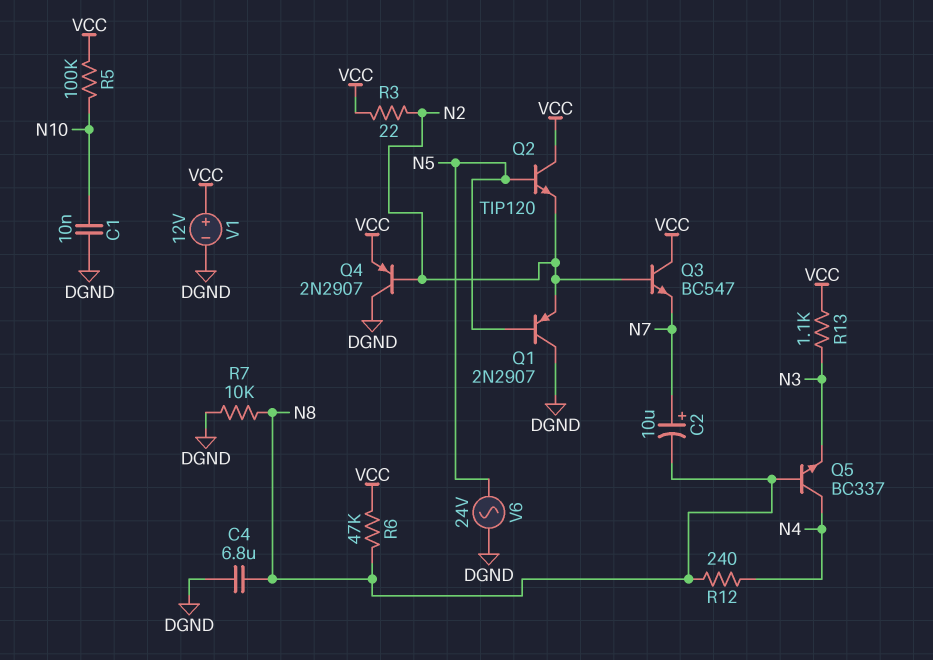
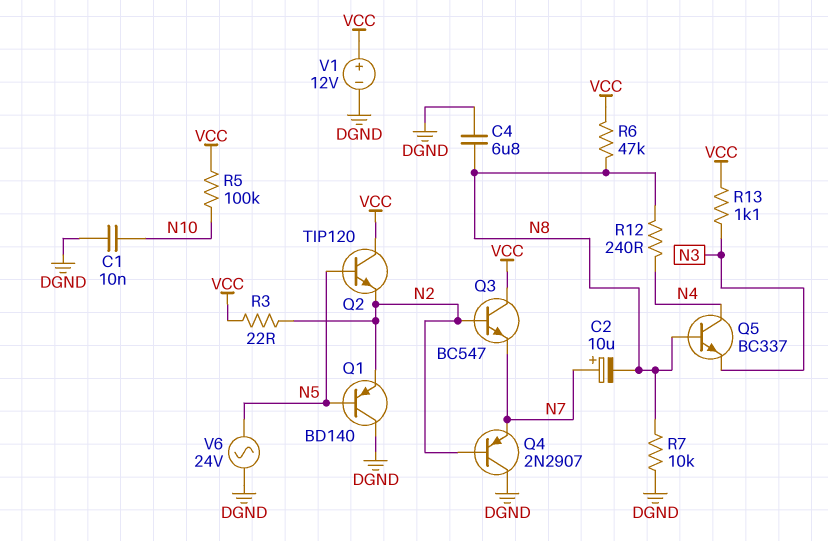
Q1: PNP 2N2907 (B N5, C DGND, E N2) -> PNP BD140 (B N5, C DGND, E N2)
Q4: PNP 2N2907 (B N2, C DGND, E VCC) -> PNP 2N2907 (B N2, C DGND, E N7)

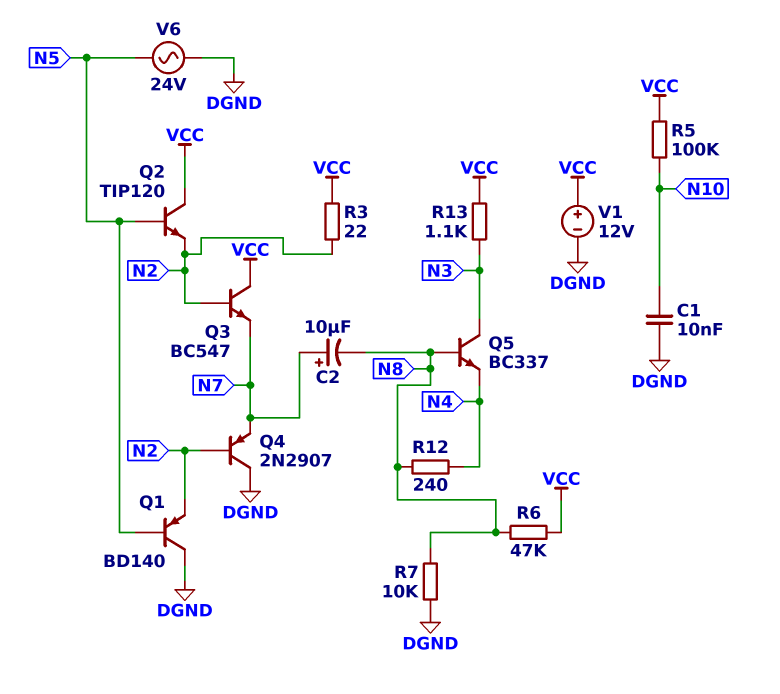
C4: 6.8uF (DGND, N8) -> none
Q5: NPN BC337 (B N8, C N4, E N3) -> NPN BC337 (B N8, C N3, E N4)

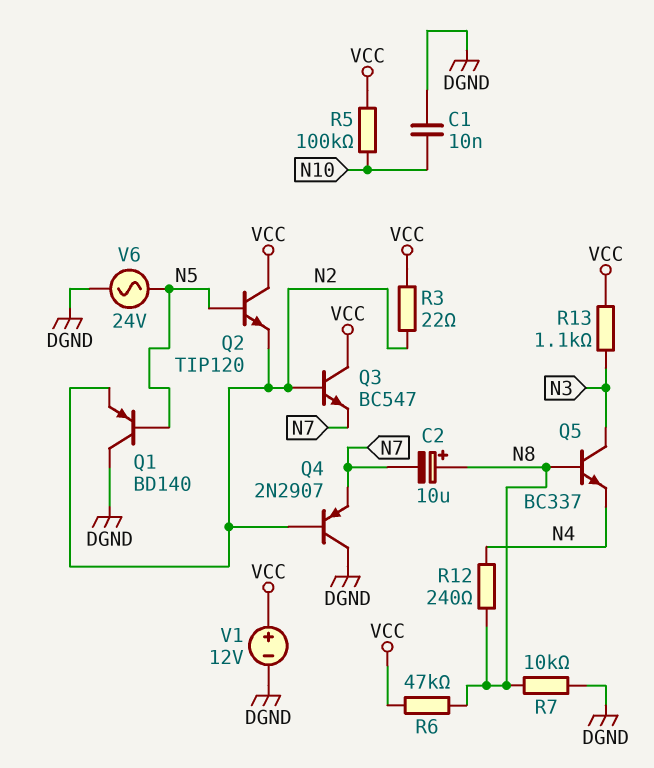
C2: 10uF (plus N7, minus N8) -> 10uF (plus N8, minus N7)

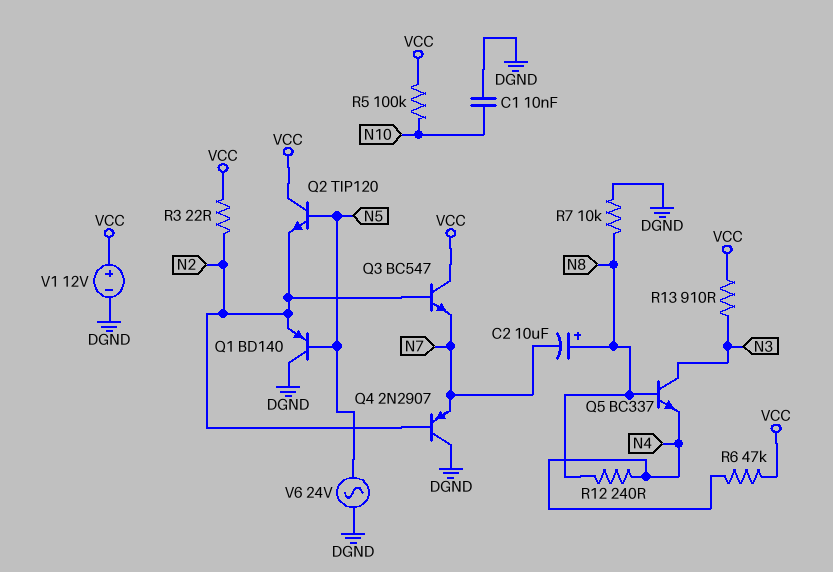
R6: 47k (N8, VCC) -> 47k (N4, VCC)
R13: 1.1k (N3, VCC) -> 910 (N3, VCC)

